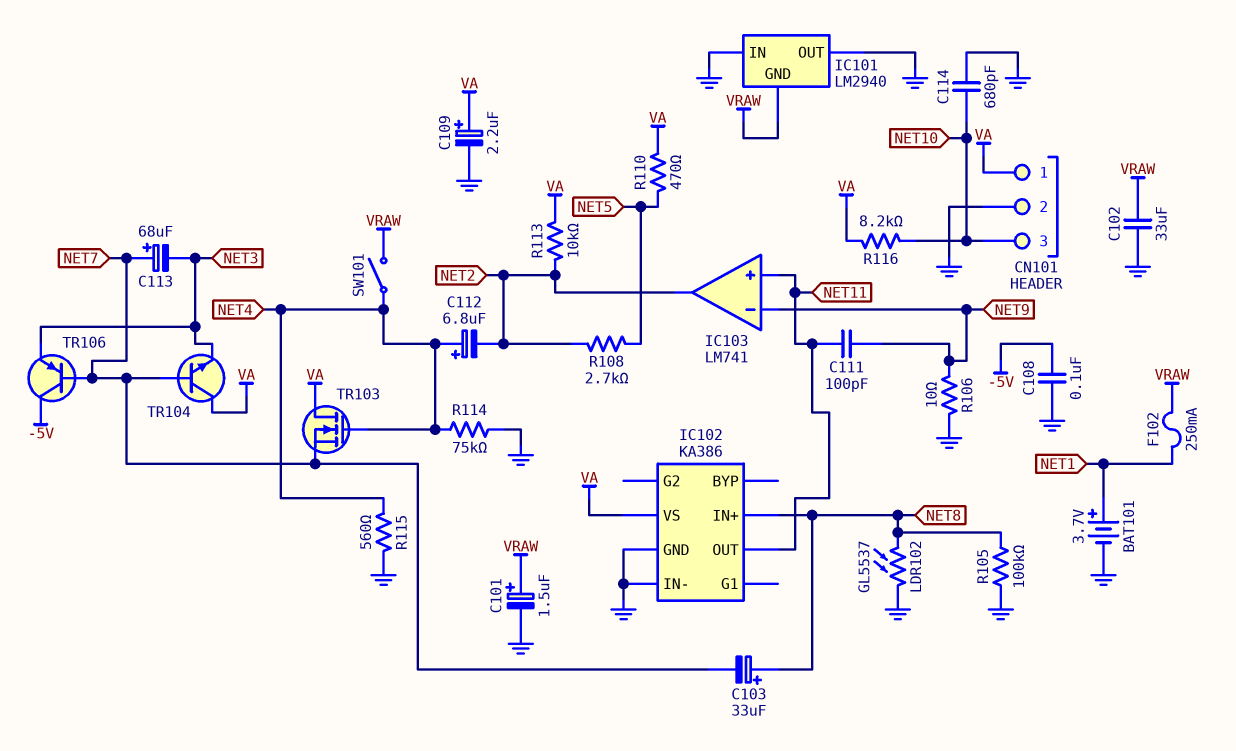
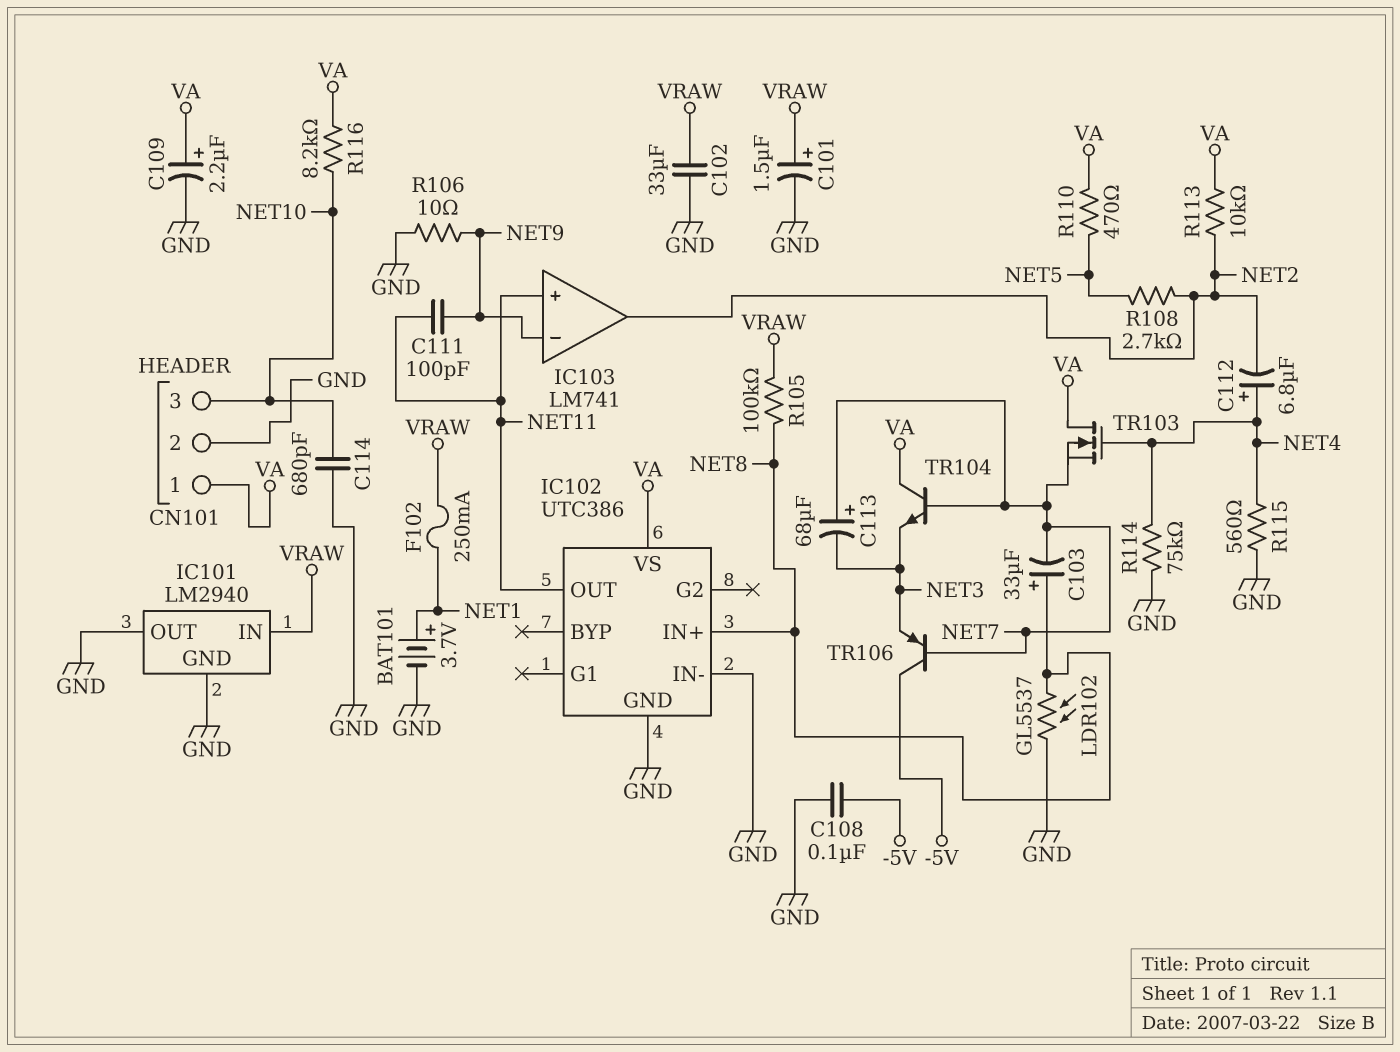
IC101 pin GND: VRAW -> GND
IC101 pin IN: GND -> VRAW
IC102: KA386 -> UTC386
R105: 100k (GND, NET8) -> 100k (NET8, VRAW)
SW101: switch (NET4, VRAW) -> none

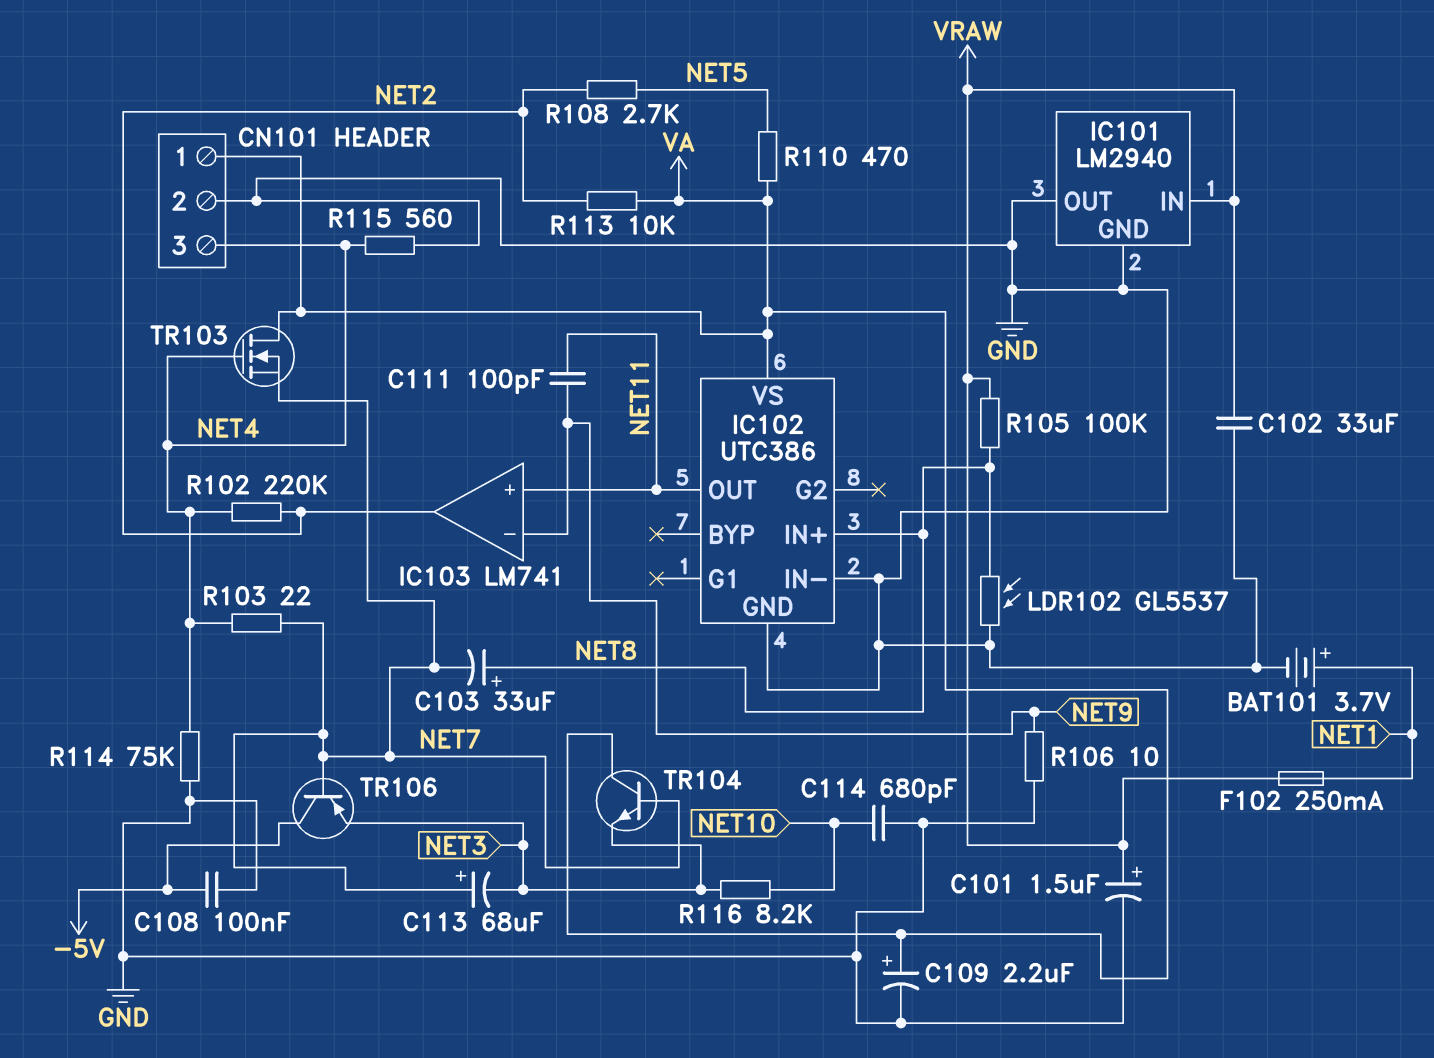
C112: 6.8uF (plus NET4, minus NET2) -> none
CN101 pin 3: NET10 -> NET4
R102: none -> 220k (NET2, NET4)
R103: none -> 22 (NET4, NET7)
R116: 8.2k (NET10, VA) -> 8.2k (NET3, NET10)

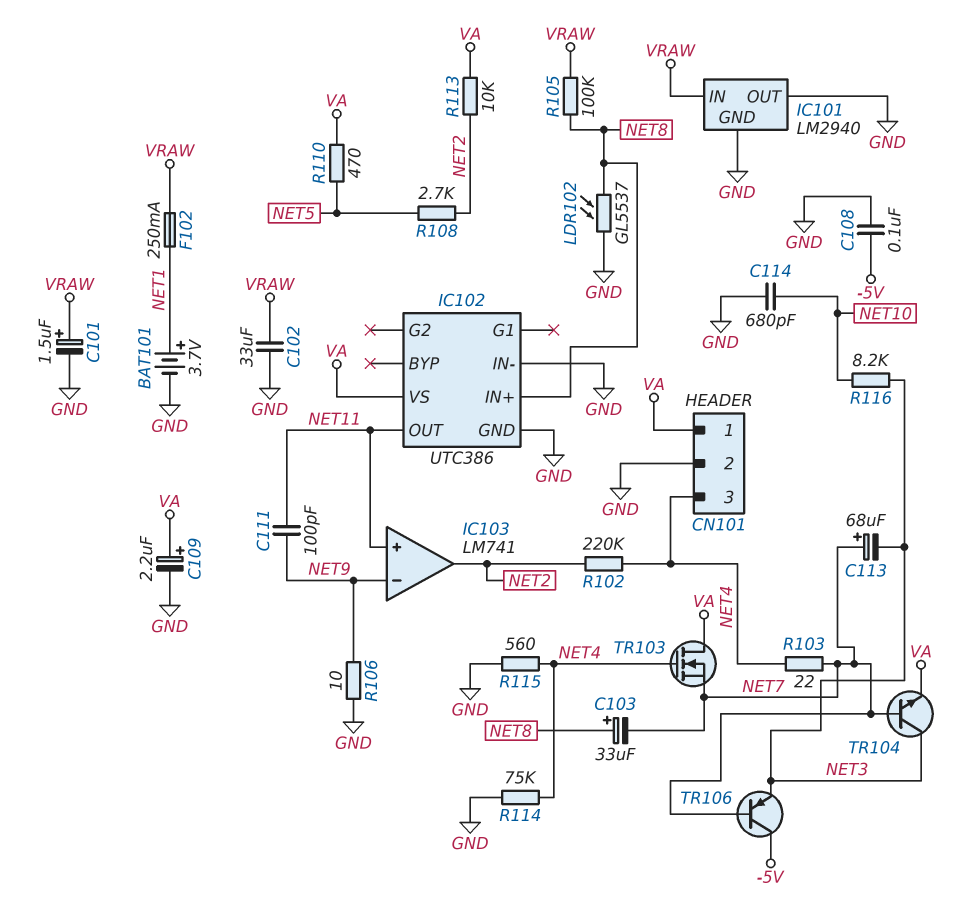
TR104: NPN (B NET7, C VA, E NET3) -> NPN (B NET7, C NET3, E VA)

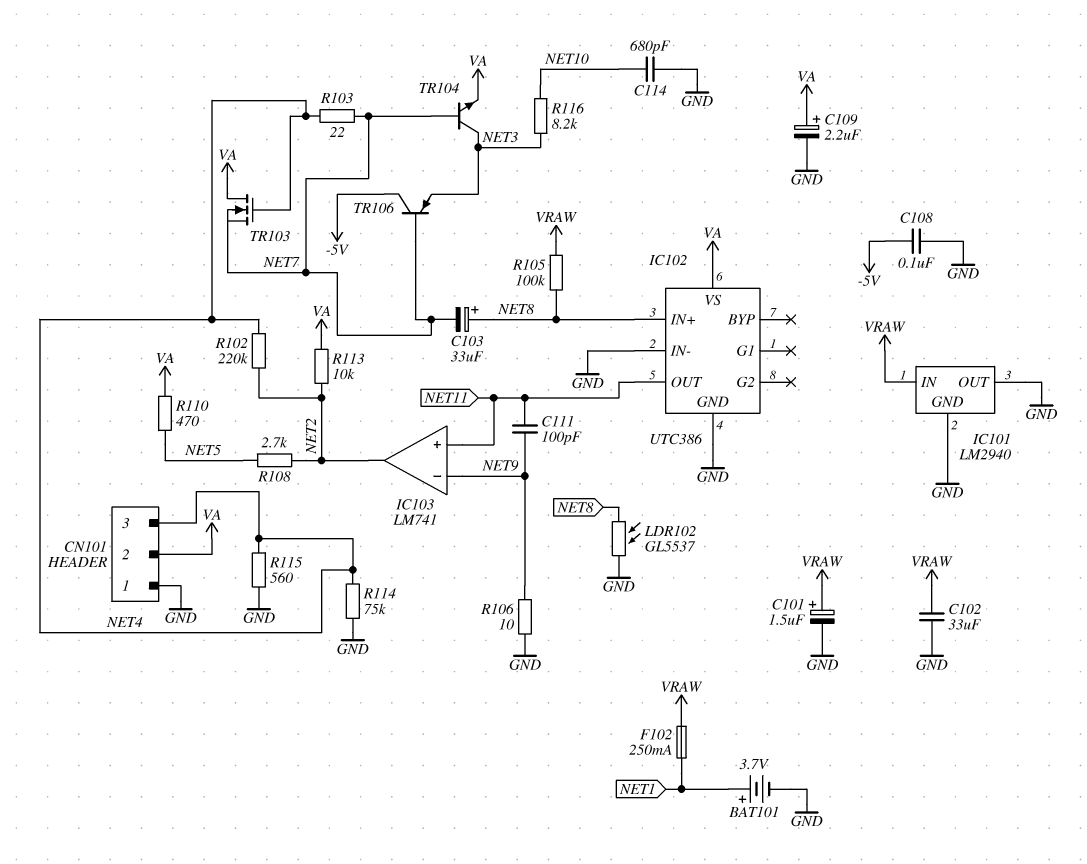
C113: 68uF (plus NET7, minus NET3) -> none
CN101 pin 1: VA -> GND
CN101 pin 2: GND -> VA

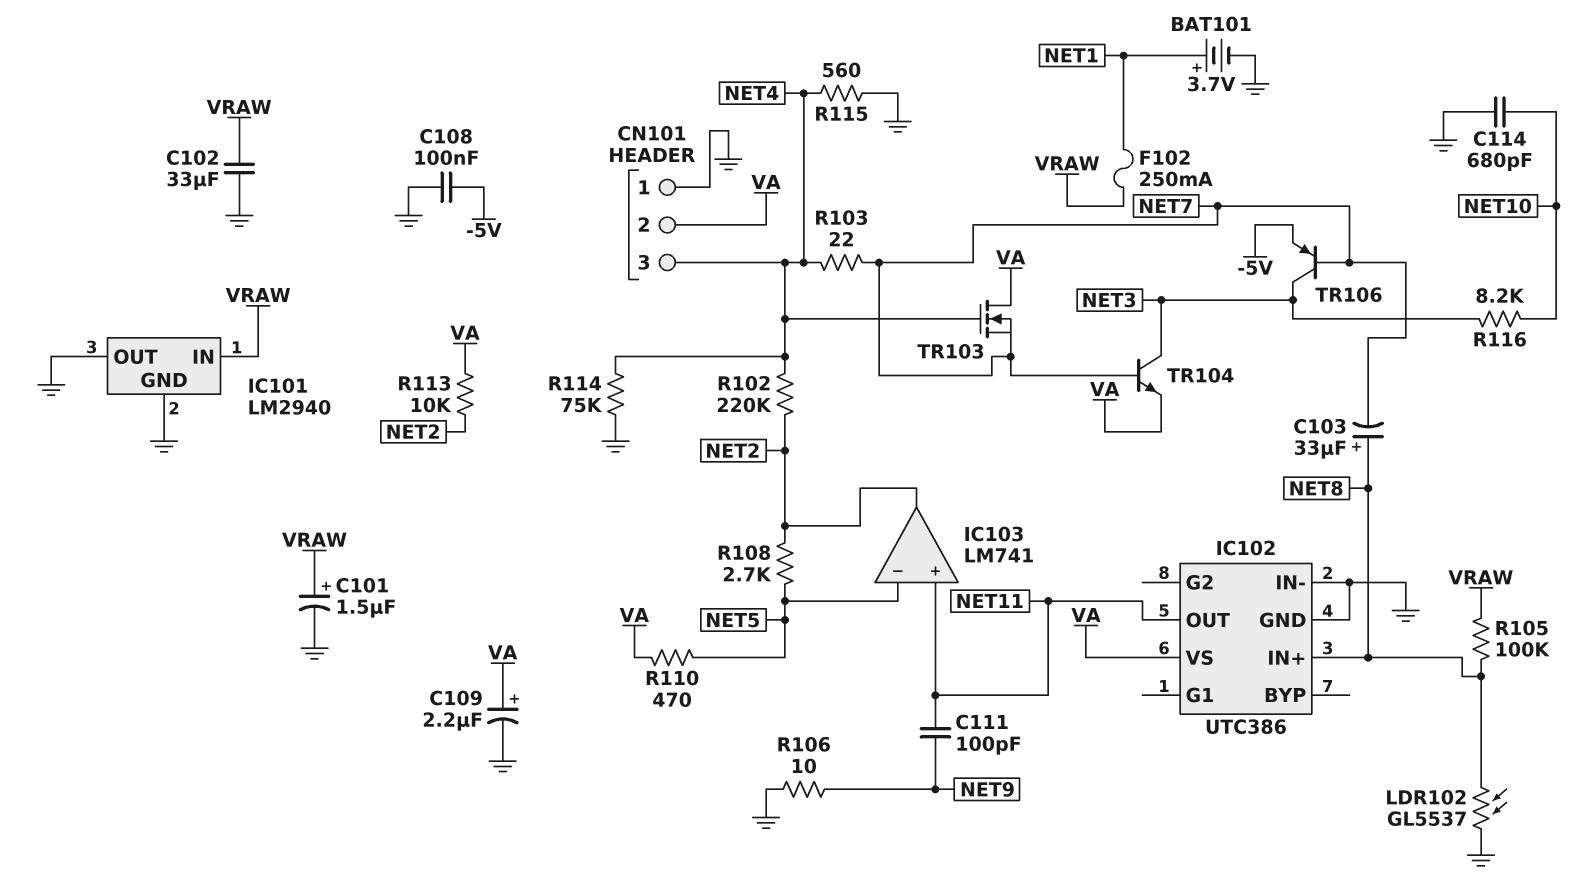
IC103 pin in-: NET9 -> NET5
TR106: PNP (B NET7, C -5V, E NET3) -> PNP (B NET7, C NET3, E -5V)

